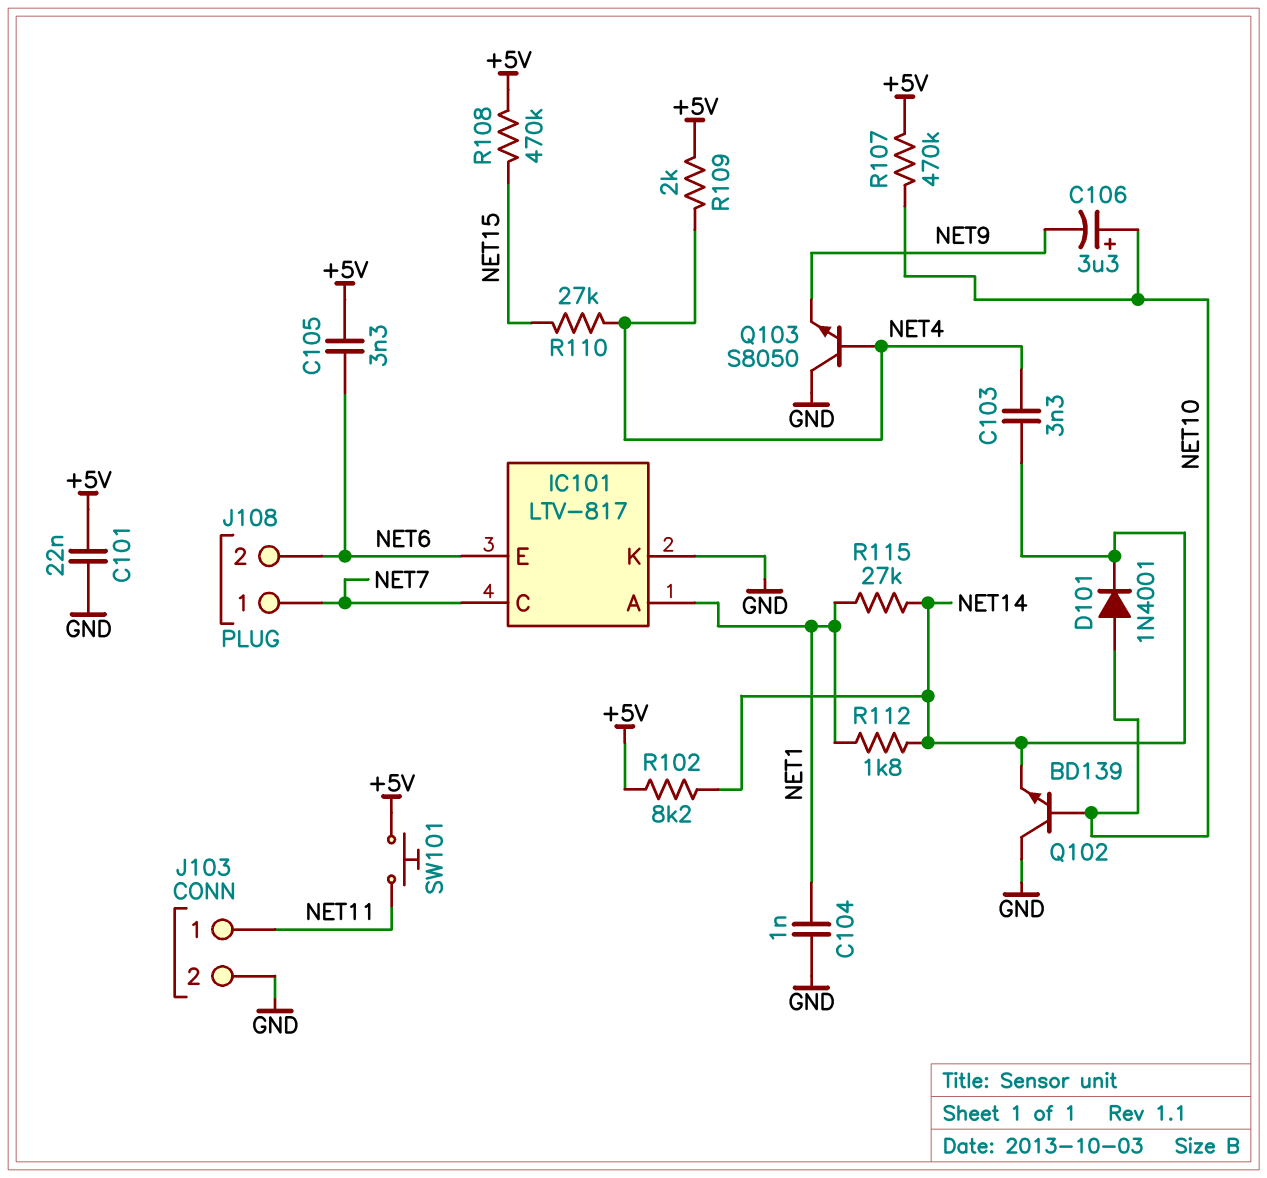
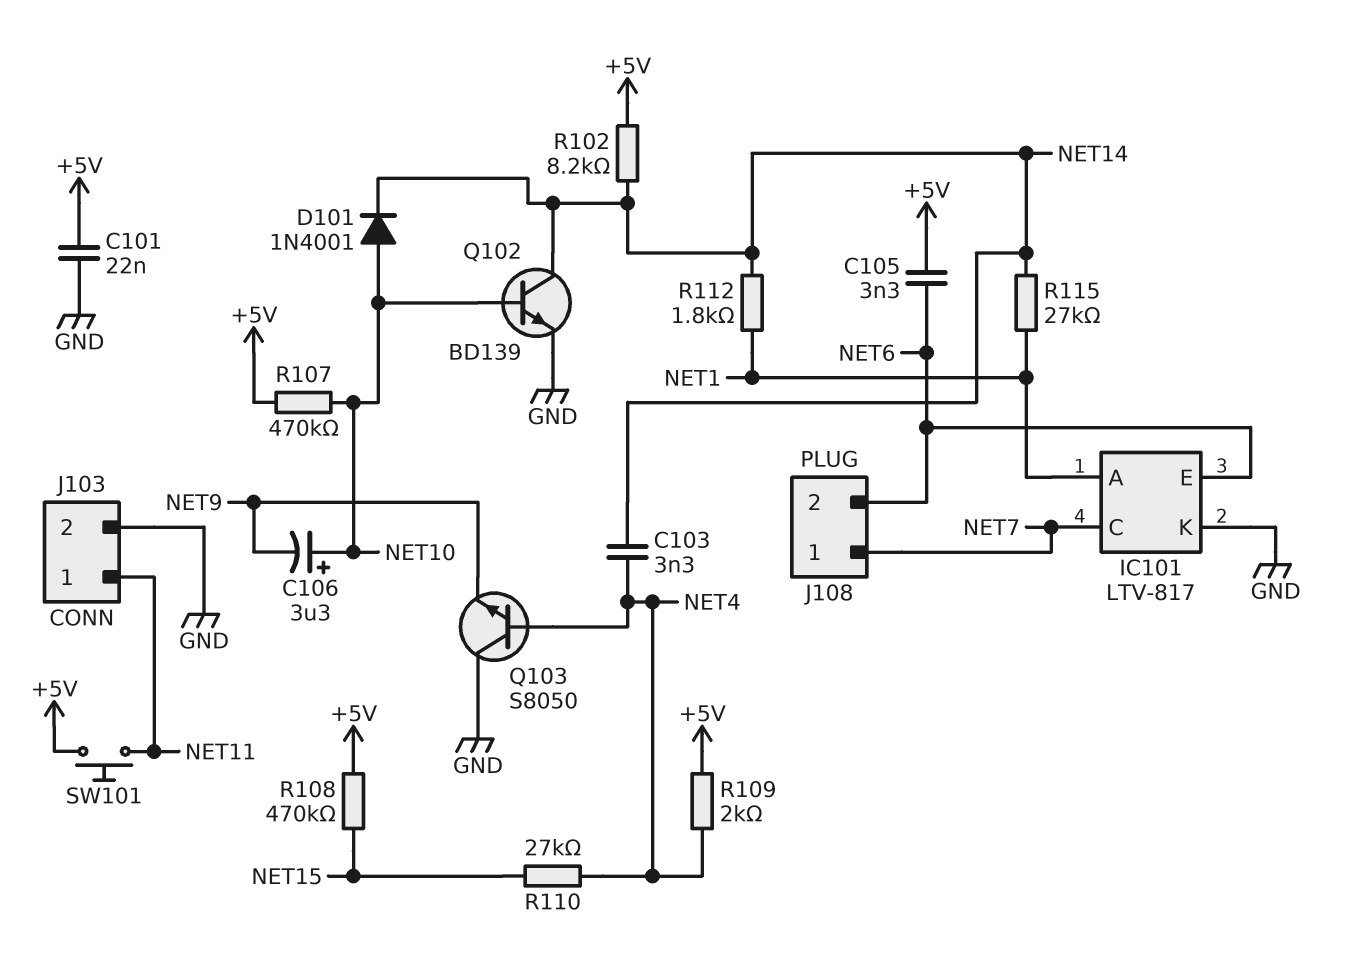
C104: 1nF (GND, NET1) -> none
Q102: NPN BD139 (B NET10, C GND, E NET14) -> NPN BD139 (B NET10, C NET14, E GND)

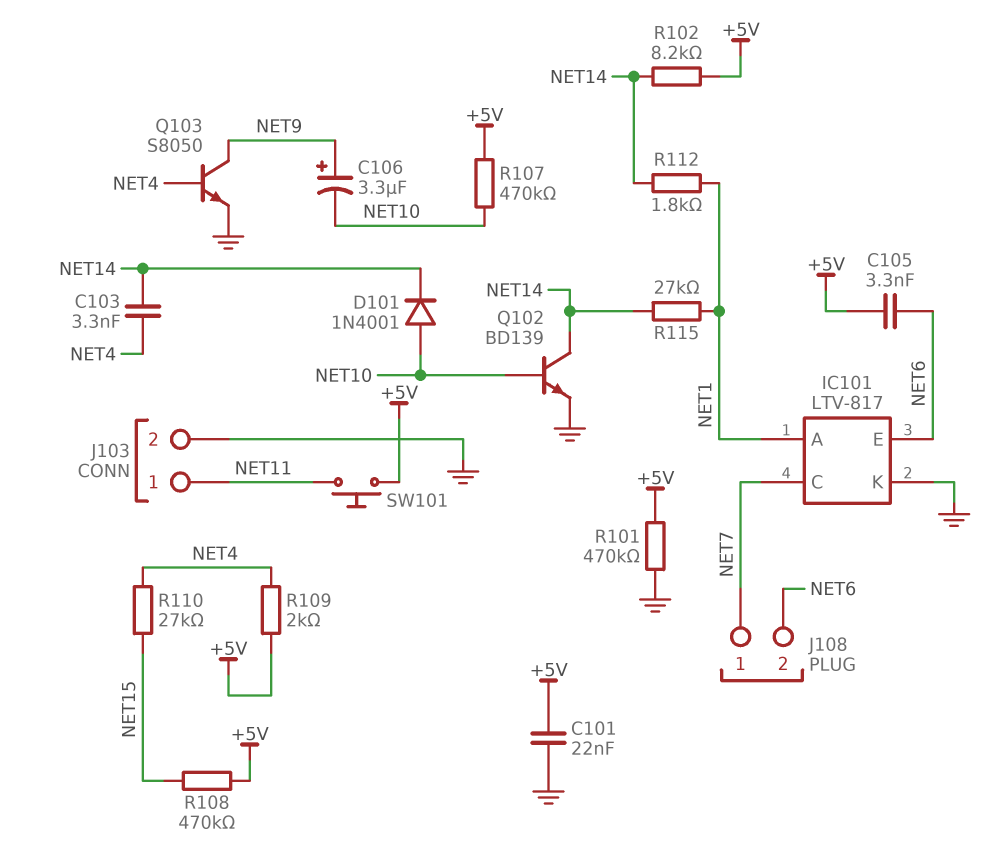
C106: 3.3uF (plus NET10, minus NET9) -> 3.3uF (plus NET9, minus NET10)
Q103: NPN S8050 (B NET4, C GND, E NET9) -> NPN S8050 (B NET4, C NET9, E GND)
R101: none -> 470k (+5V, GND)

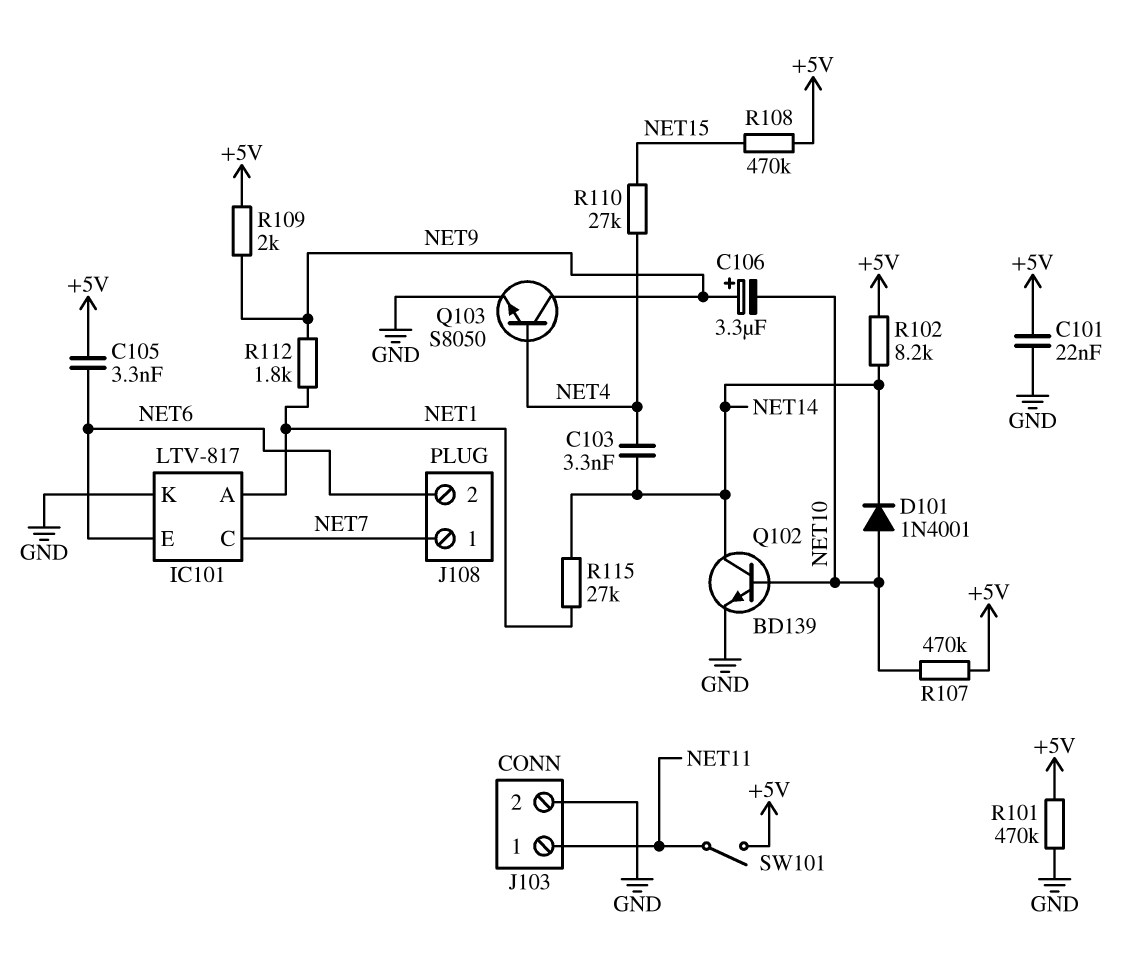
R109: 2k (+5V, NET4) -> 2k (+5V, NET9)
R112: 1.8k (NET1, NET14) -> 1.8k (NET1, NET9)
SW101: button (+5V, NET11) -> switch (+5V, NET11)

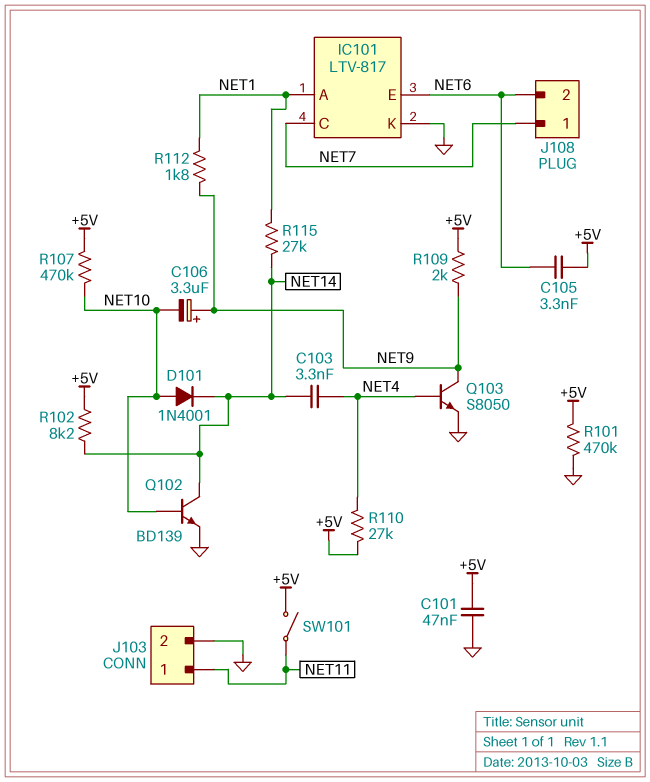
C101: 22nF (+5V, GND) -> 47nF (+5V, GND)
R108: 470k (+5V, NET15) -> none
R110: 27k (NET4, NET15) -> 27k (+5V, NET4)

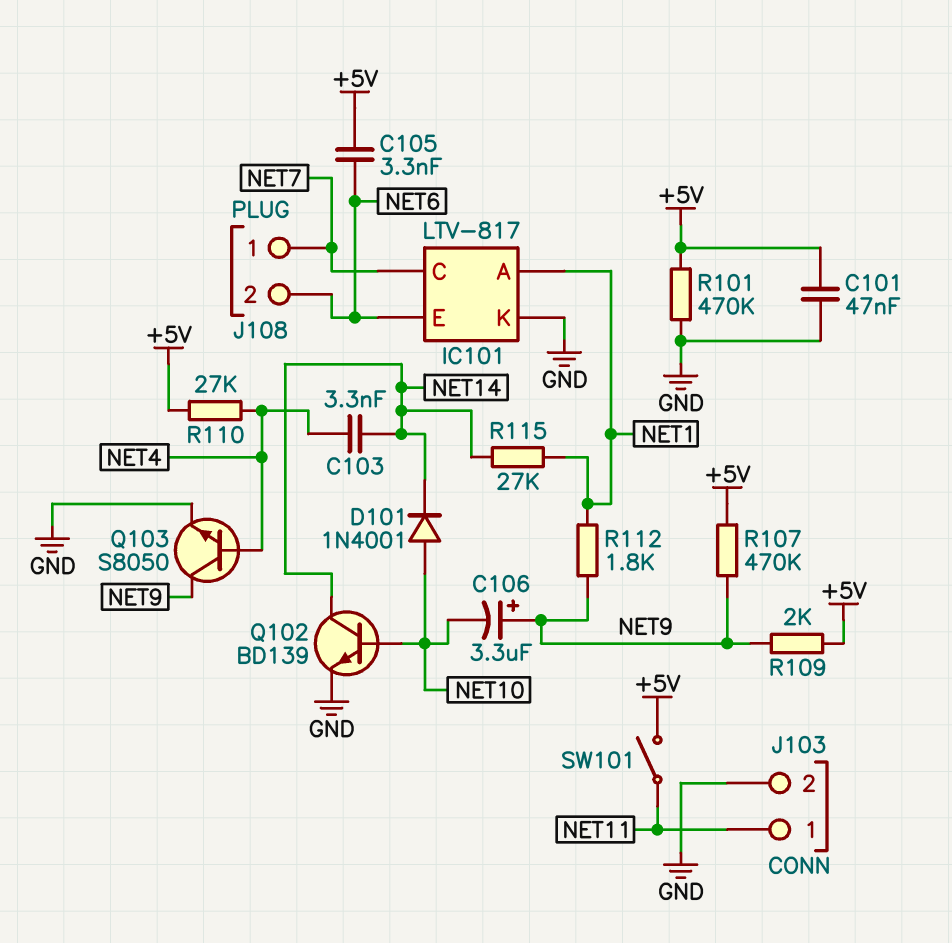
R102: 8.2k (+5V, NET14) -> none
R107: 470k (+5V, NET10) -> 470k (+5V, NET9)

